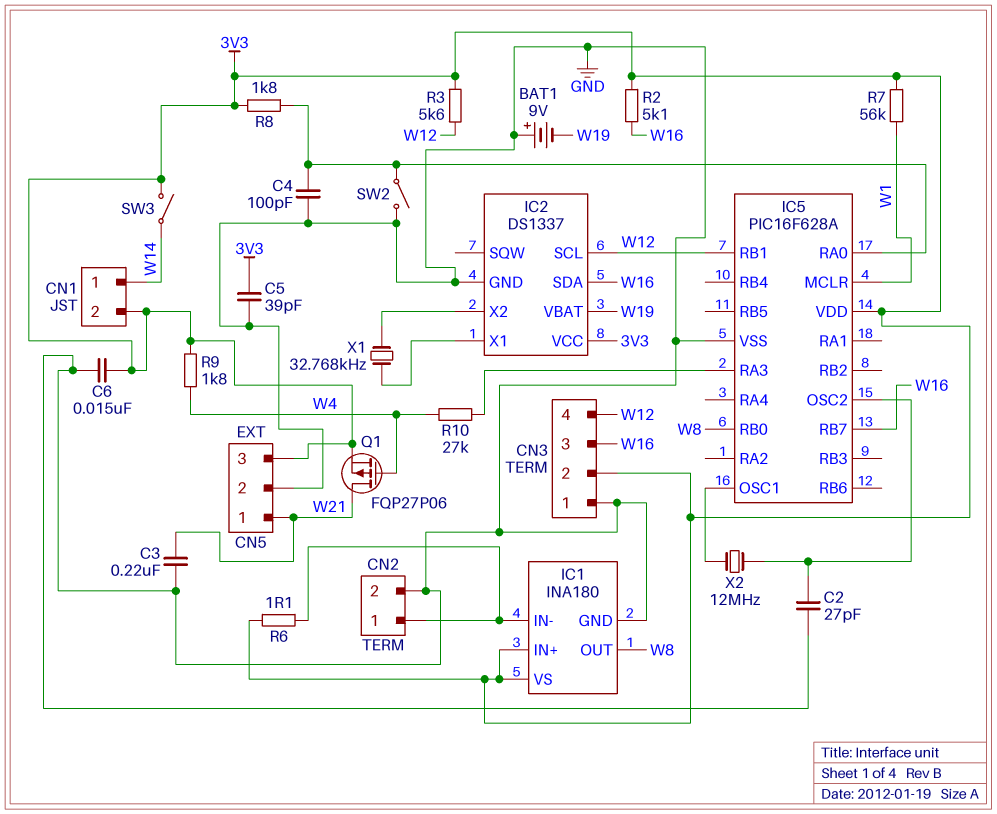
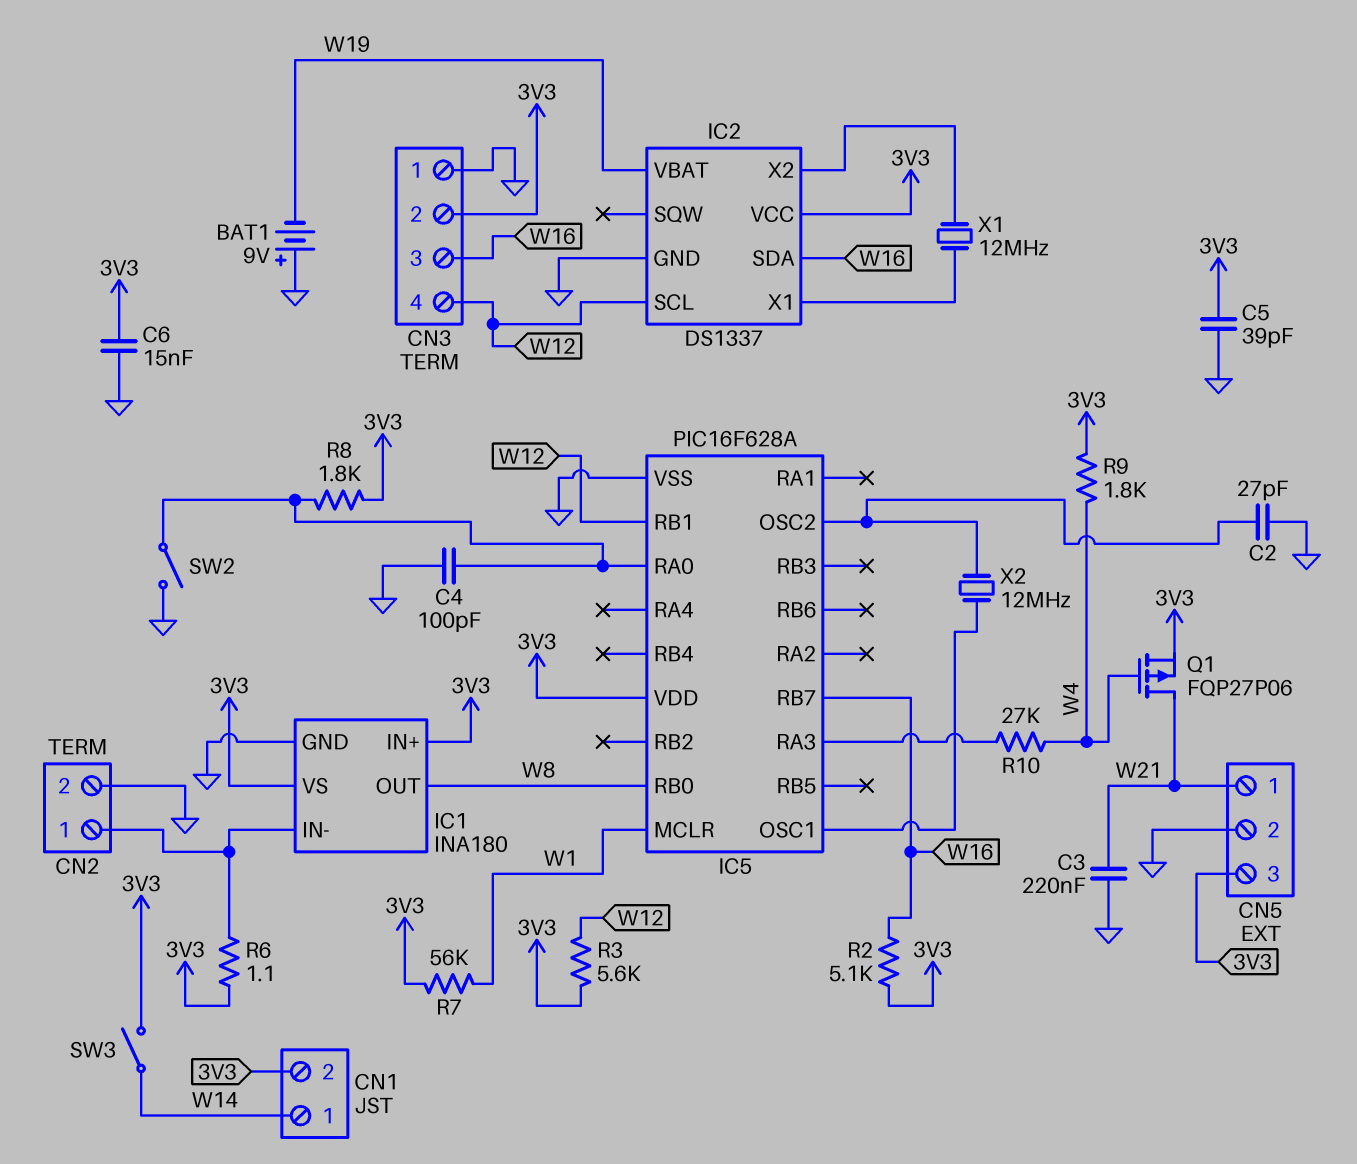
X1: 32.768kHz (IC2/X1, IC2/X2) -> 12MHz (IC2/X1, IC2/X2)

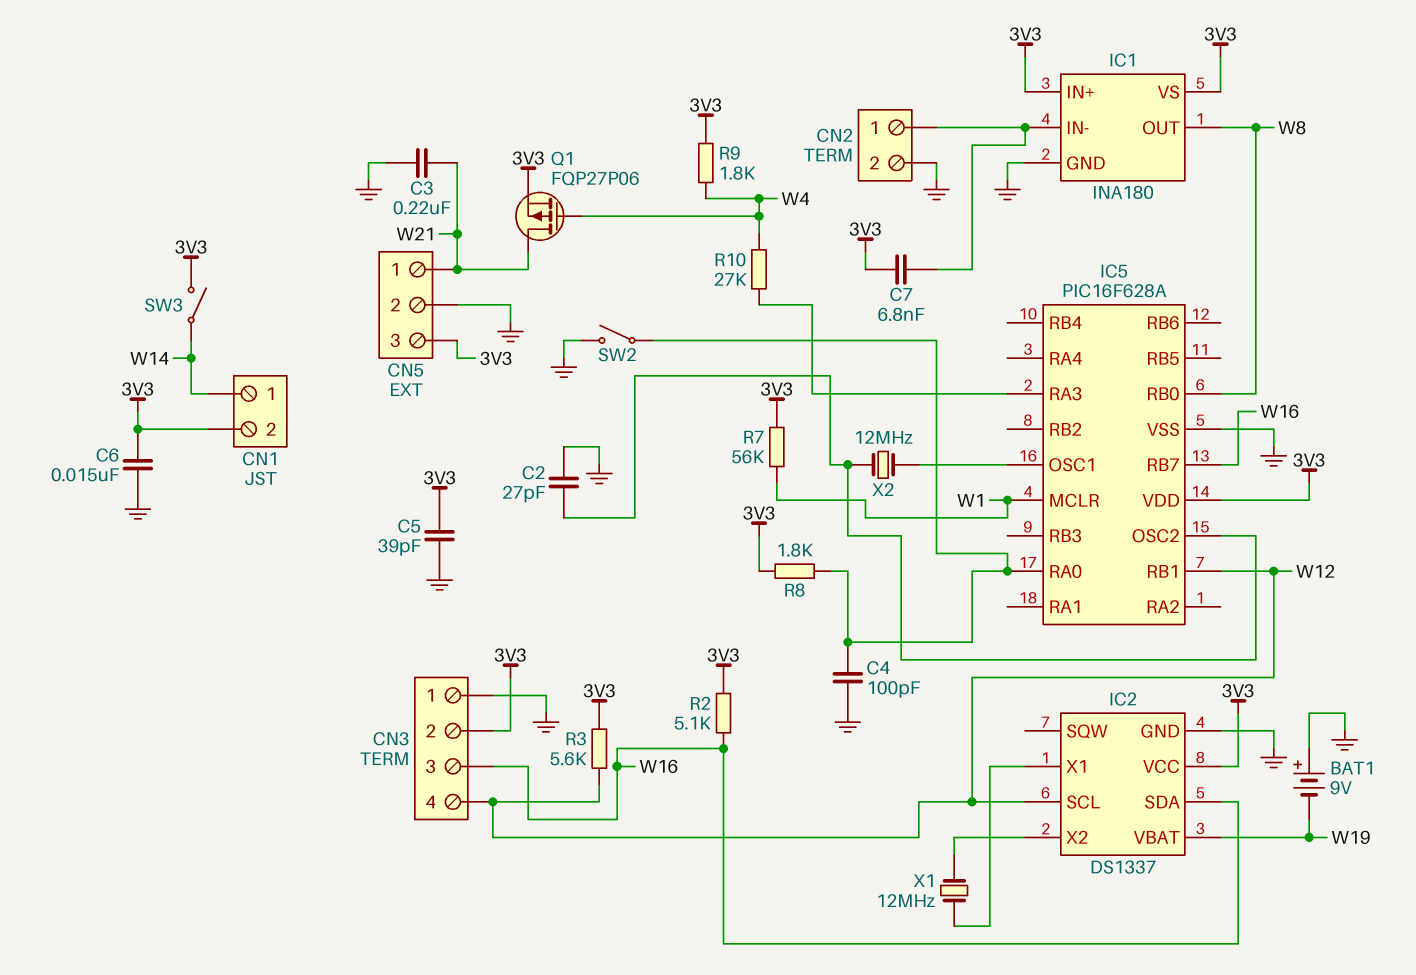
C7: none -> 6.8nF (3V3, CN2/1)
R6: 1.1 (3V3, CN2/1) -> none

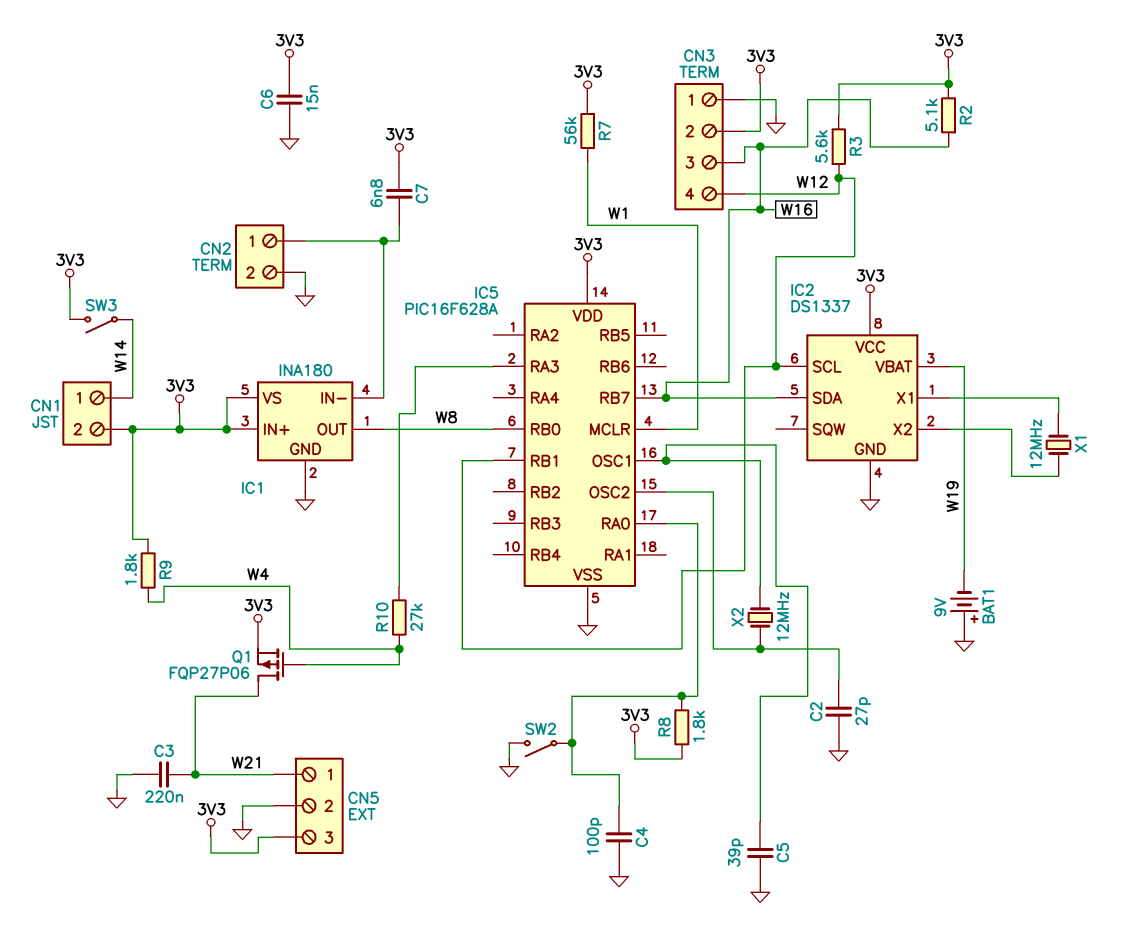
C5: 39pF (3V3, GND) -> 39pF (GND, IC5/OSC1)

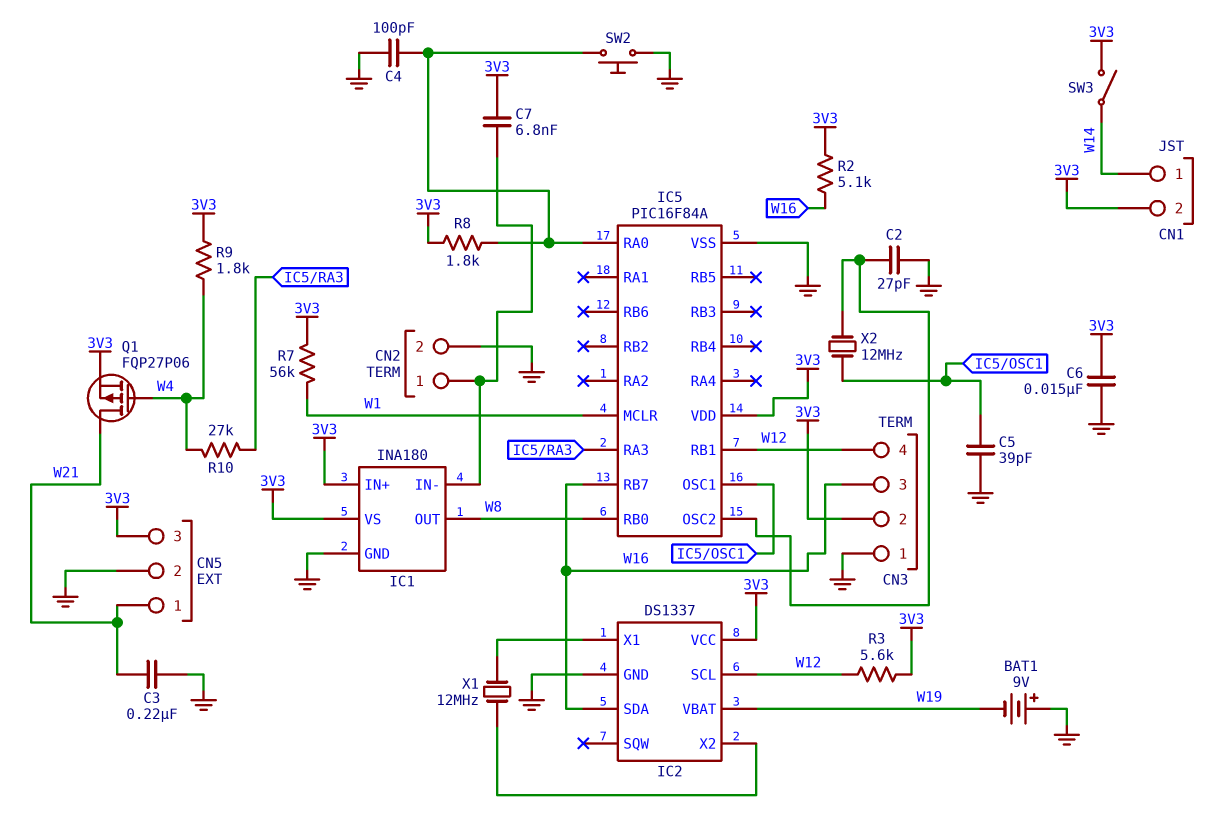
IC5: PIC16F628A -> PIC16F84A
SW2: switch (GND, IC5/RA0) -> button (GND, IC5/RA0)

